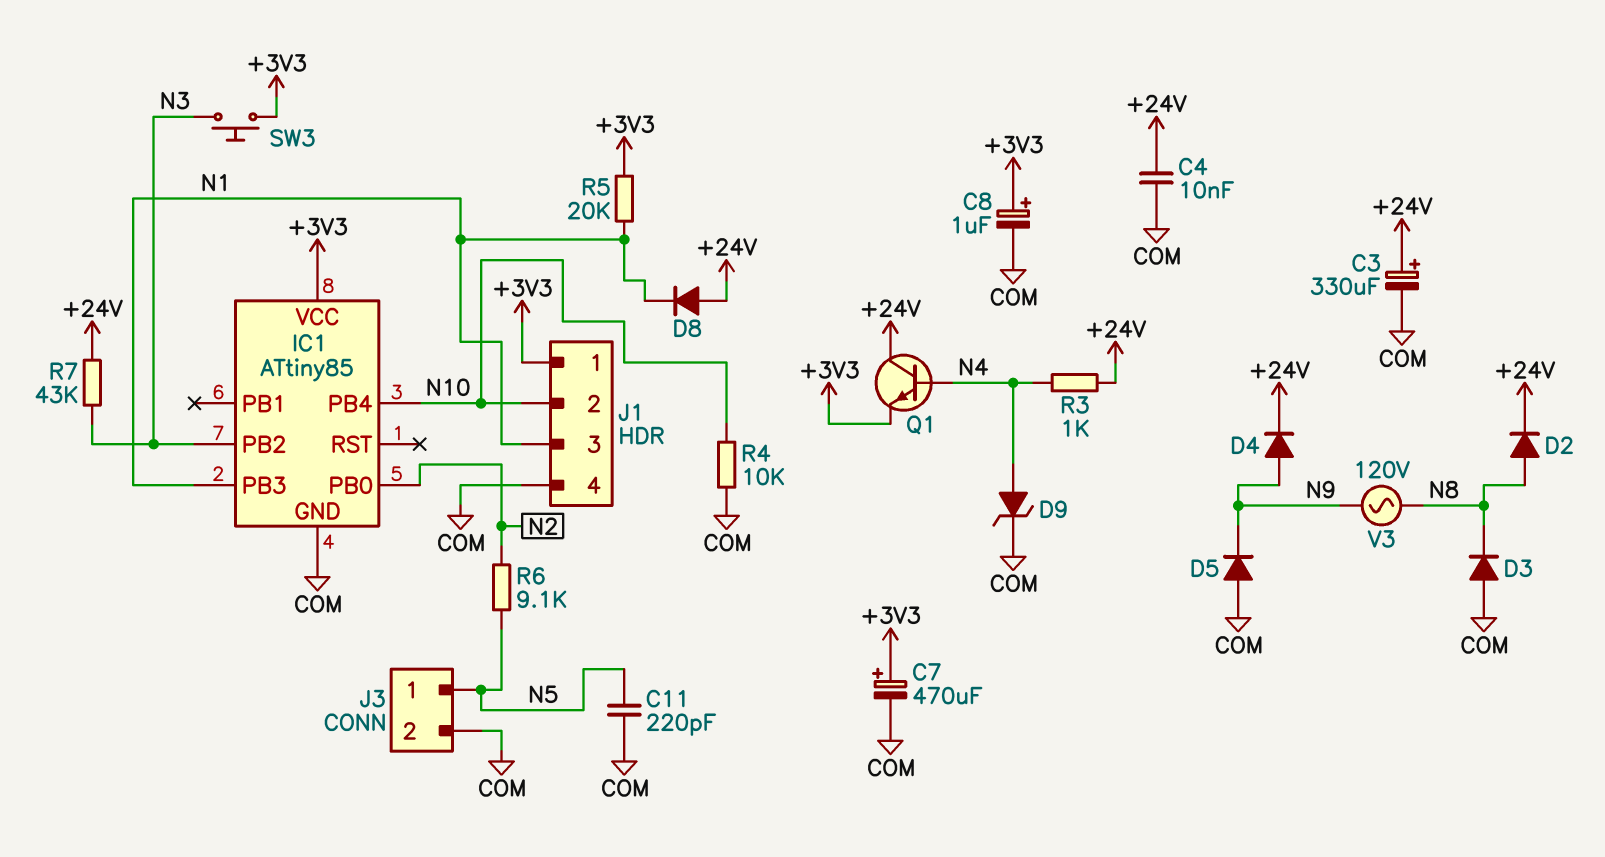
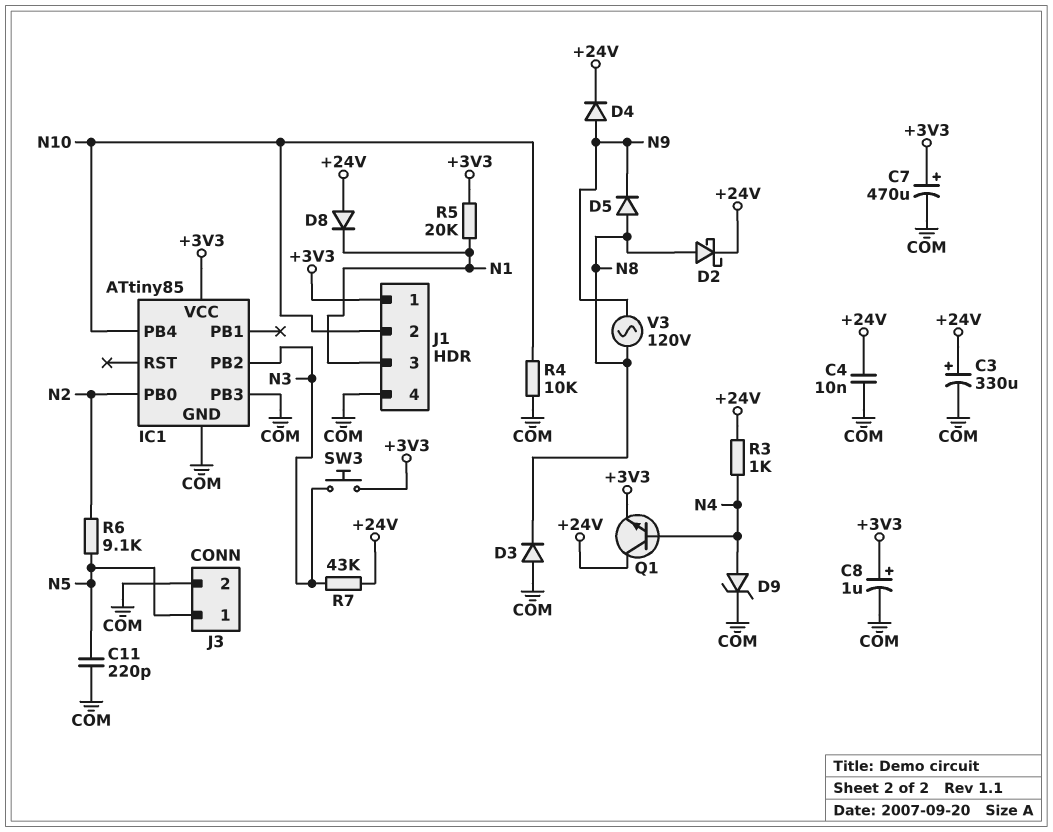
D2: diode (A N8, K +24V) -> schottky (A N8, K +24V)
D5: diode (A COM, K N9) -> diode (A N8, K N9)
IC1 pin PB3: N1 -> COM

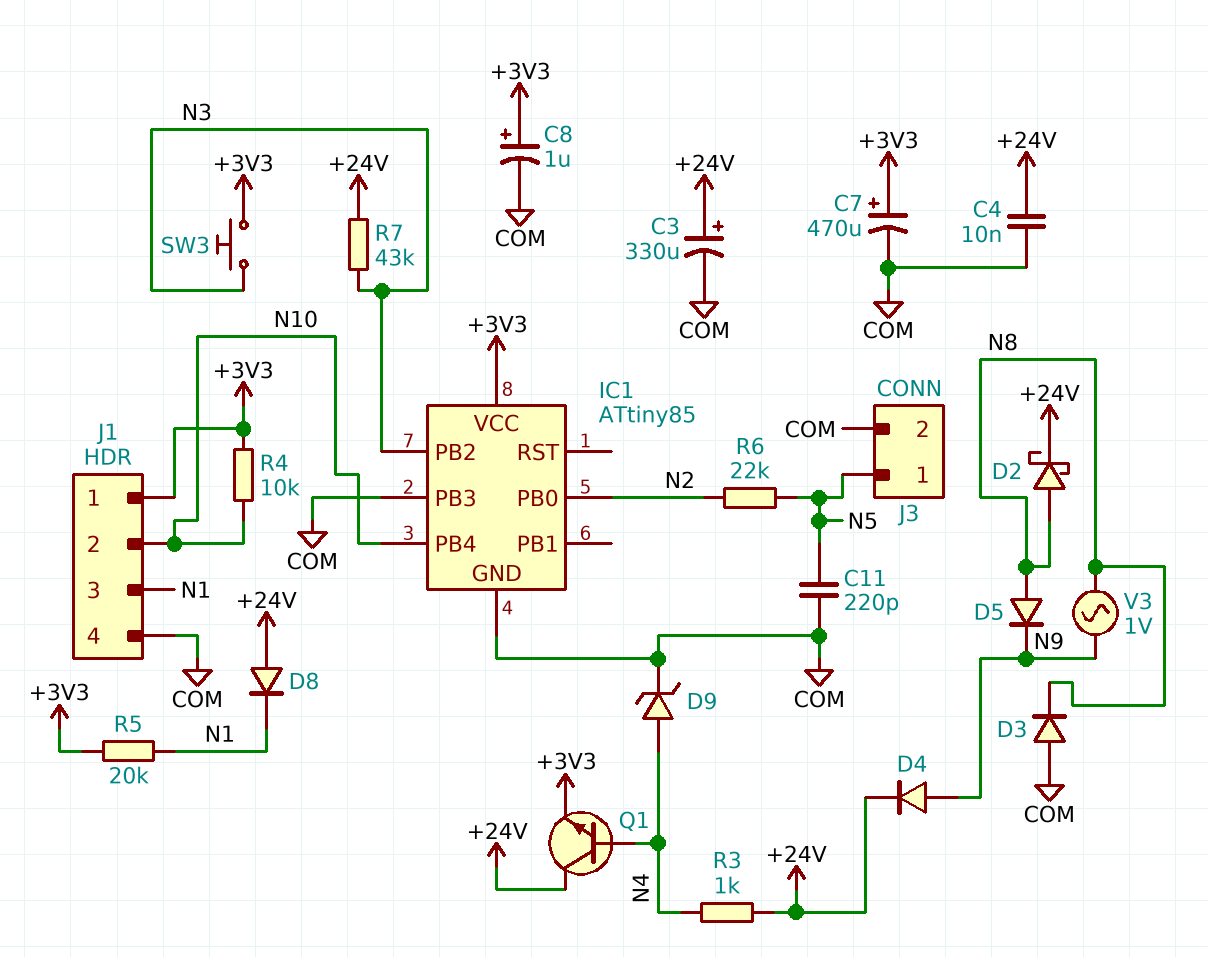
R4: 10k (COM, N10) -> 10k (+3V3, N10)
R6: 9.1k (N2, N5) -> 22k (N2, N5)
V3: AC 120V (N8, N9) -> AC 1V (N8, N9)

